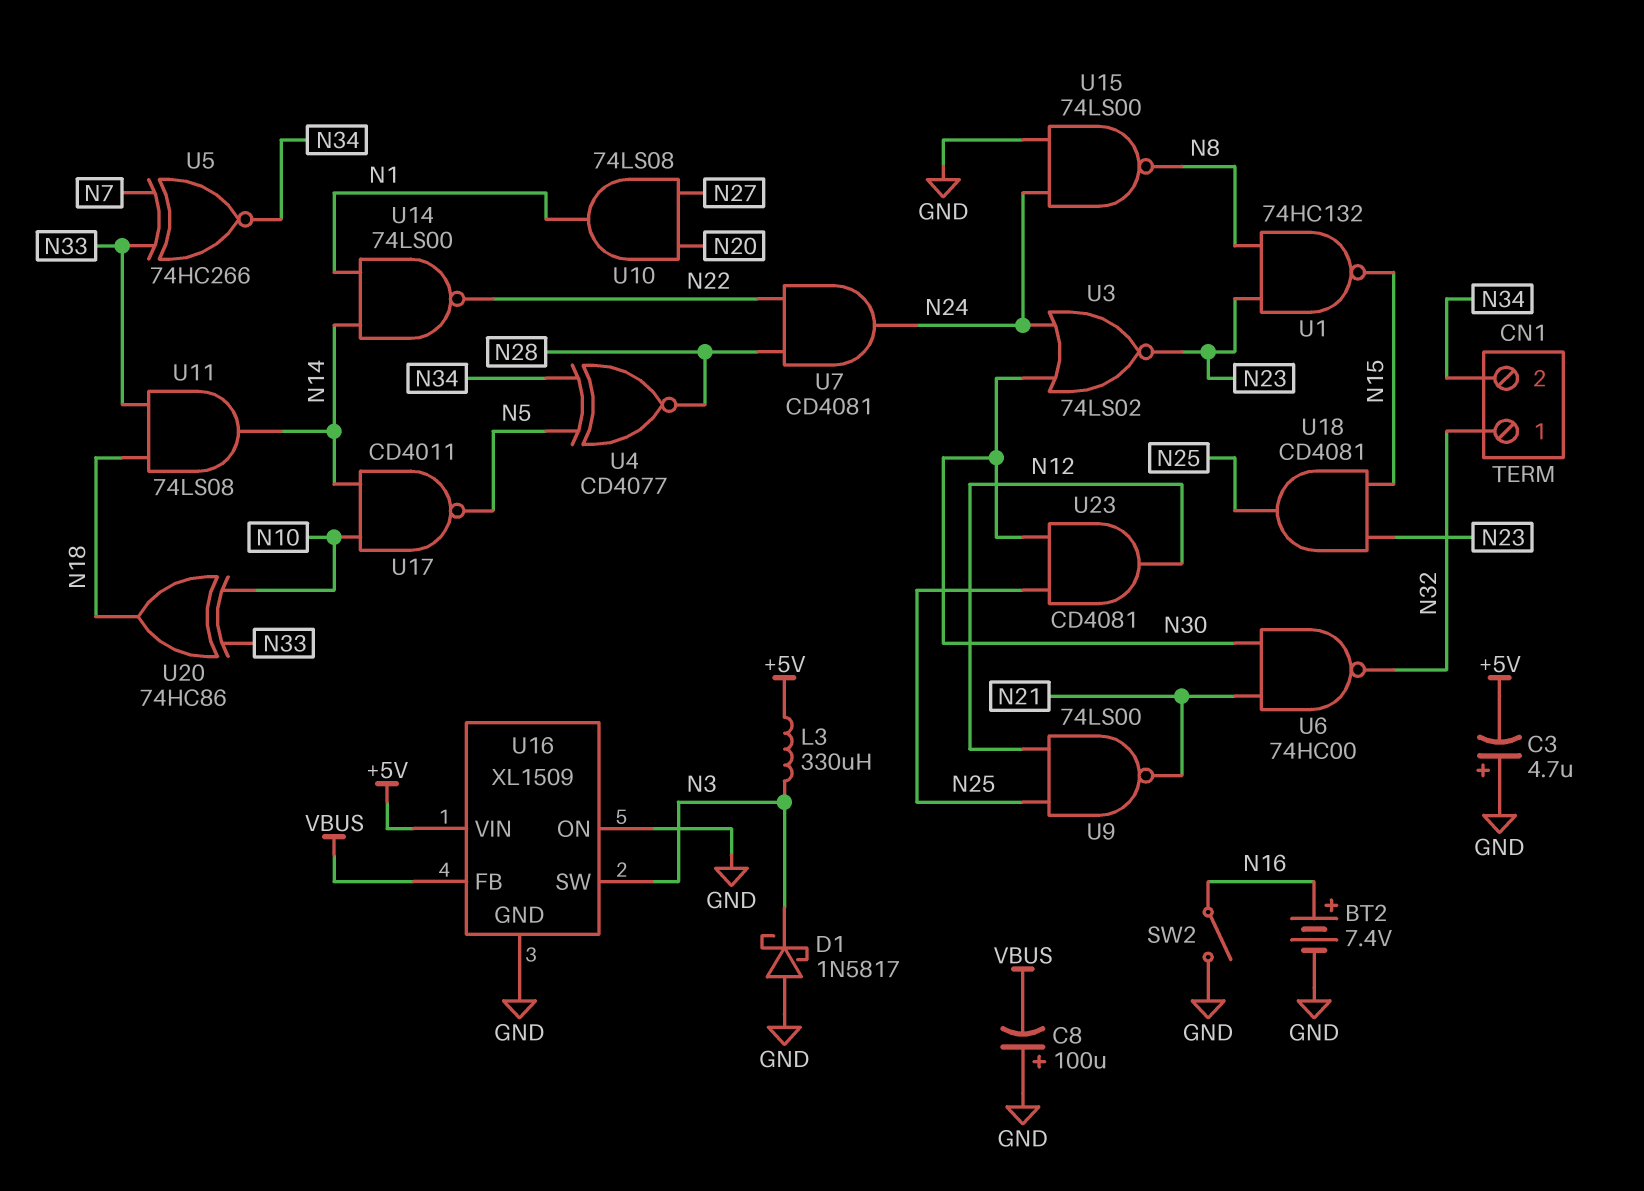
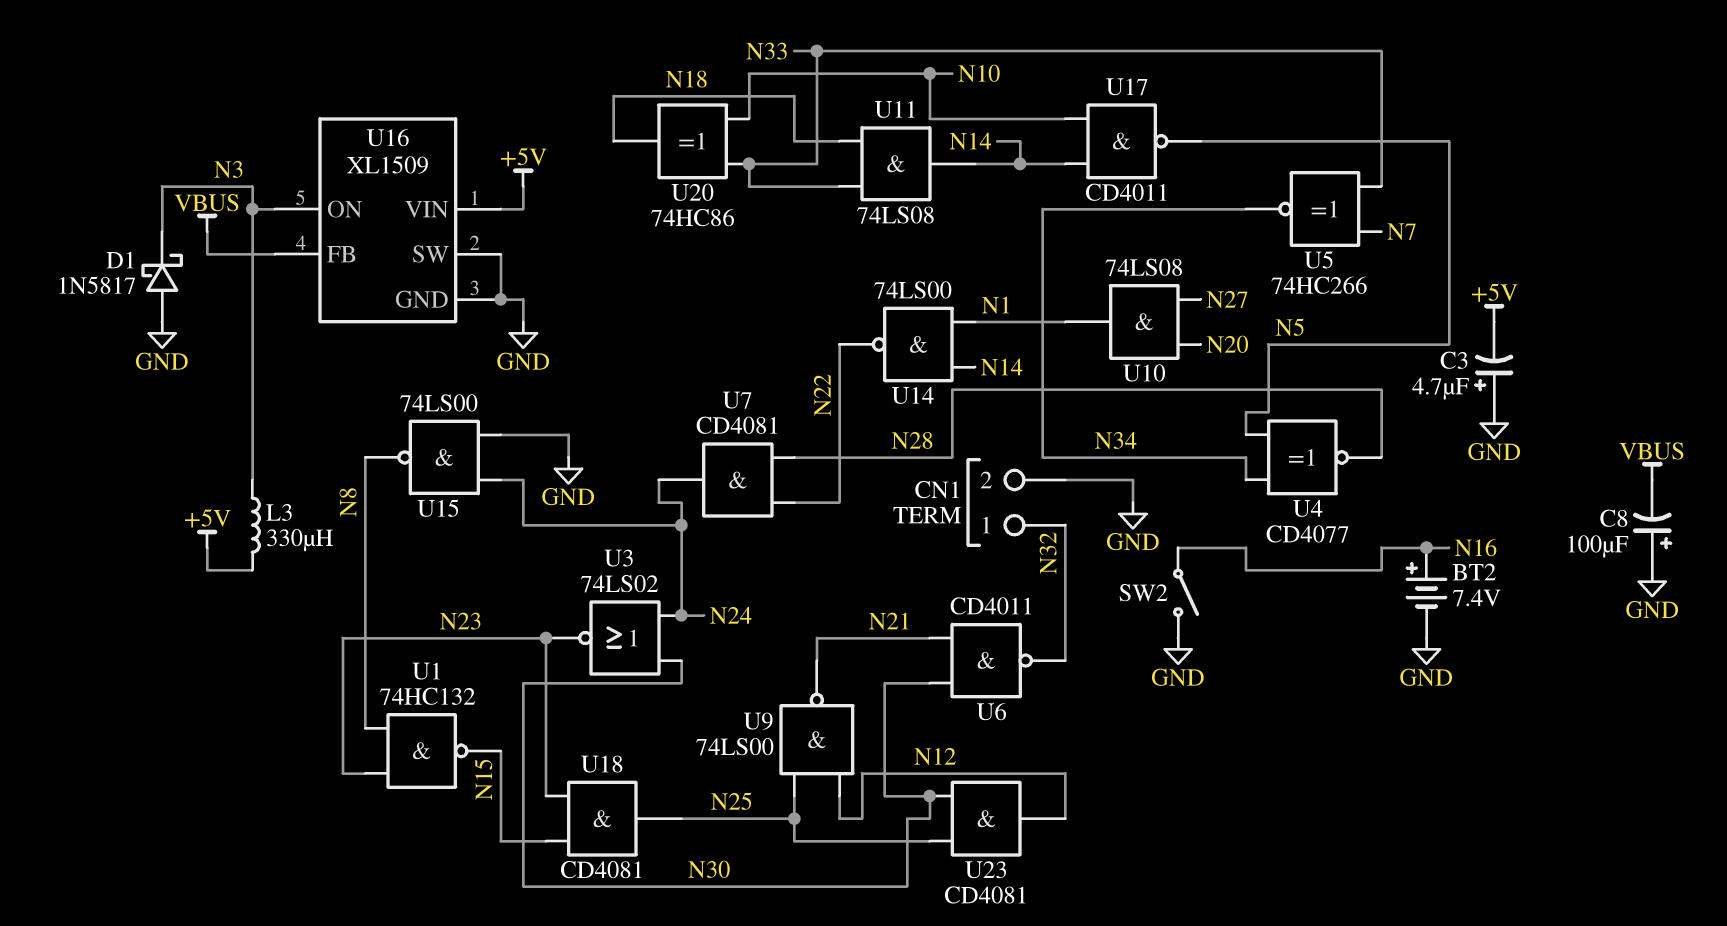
CN1 pin 2: N34 -> GND
U6: NAND 74HC00 (in N21, in N30, out N32) -> NAND CD4011 (in N21, in N30, out N32)
U16 pin ON: GND -> N3
U16 pin SW: N3 -> GND

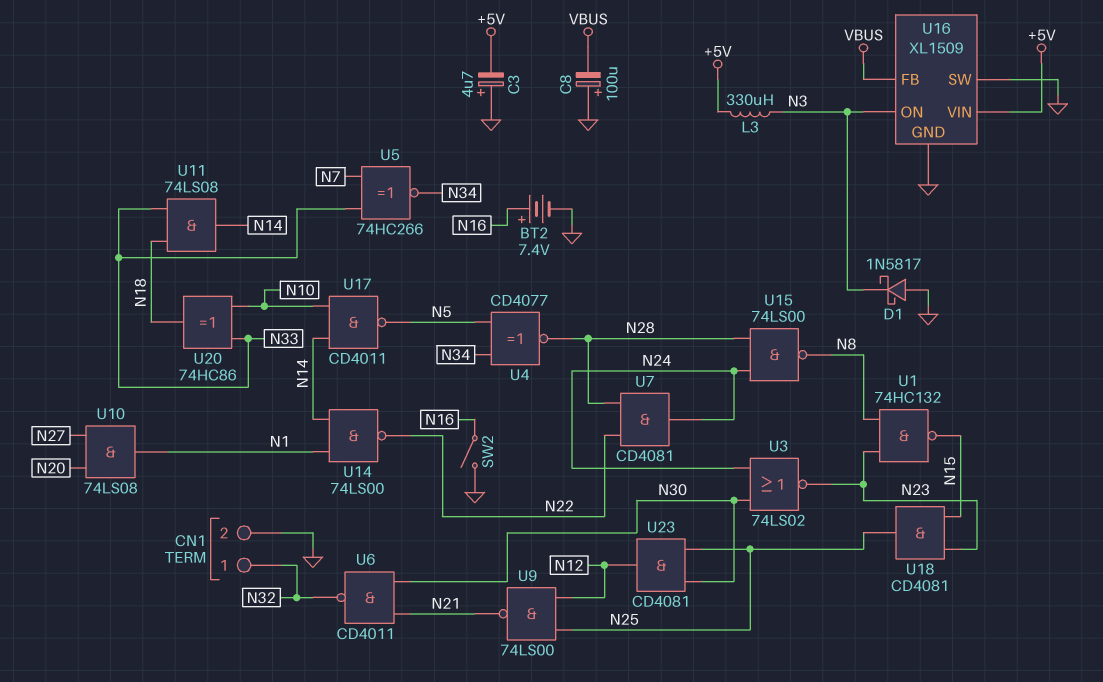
U15: NAND 74LS00 (in GND, in N24, out N8) -> NAND 74LS00 (in N24, in N28, out N8)

